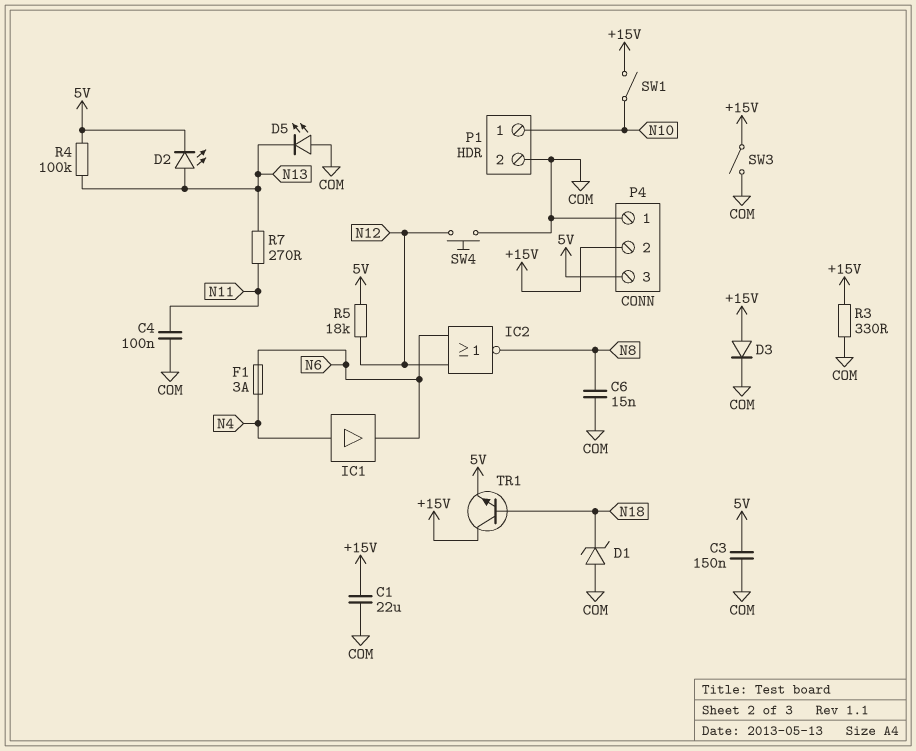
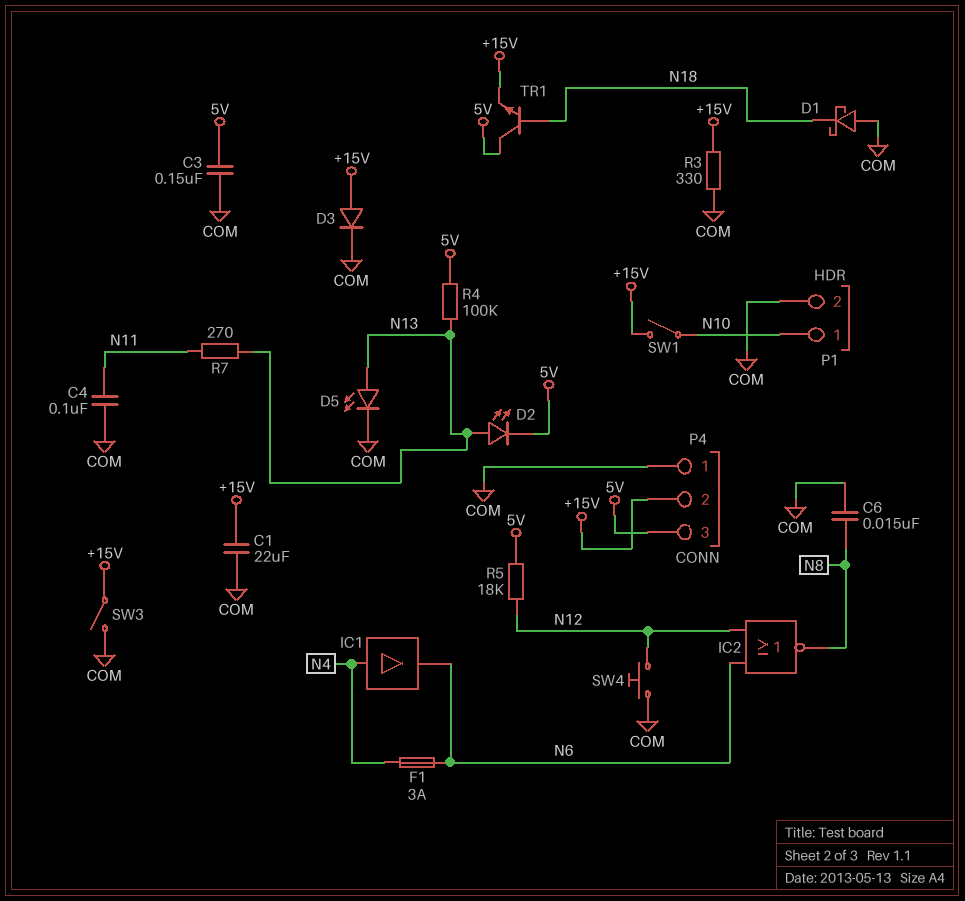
D1: zener (A COM, K N18) -> schottky (A COM, K N18)
D5: LED (A COM, K N13) -> LED (A N13, K COM)
TR1: NPN (B N18, C +15V, E 5V) -> NPN (B N18, C 5V, E +15V)

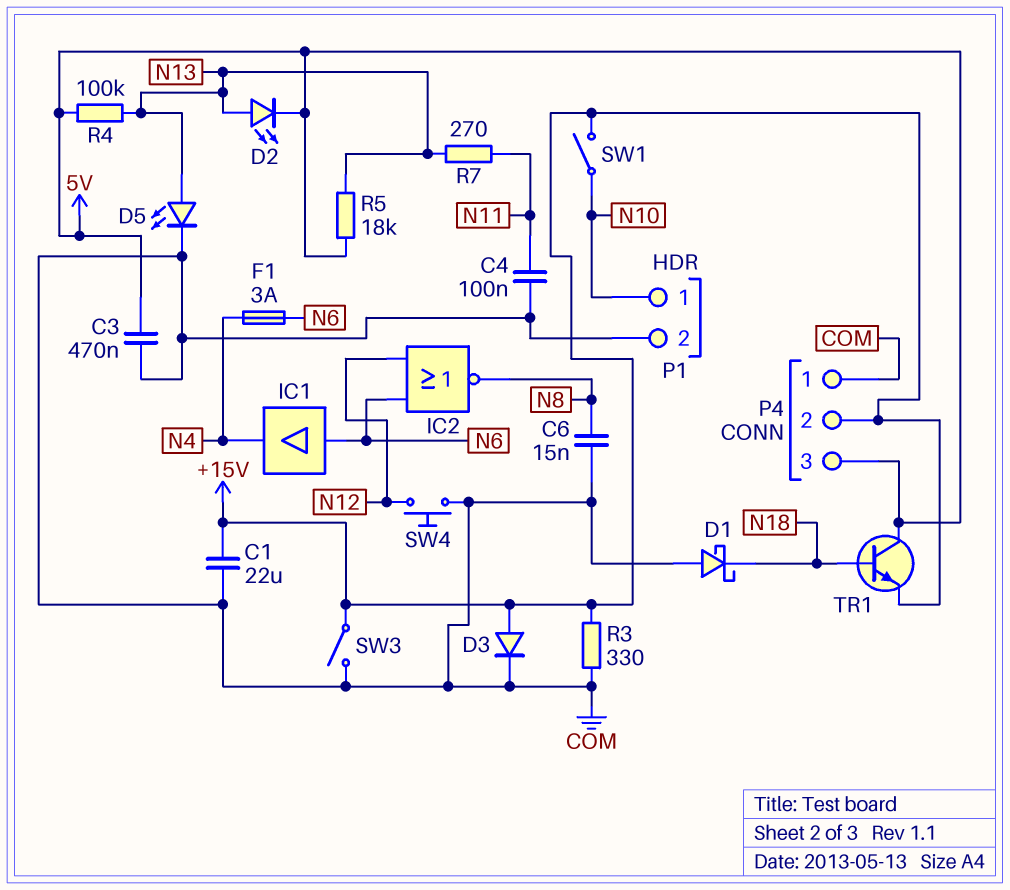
C3: 150nF (5V, COM) -> 470nF (5V, COM)
IC1: buffer (in N4, out N6) -> buffer (in N6, out N4)
R5: 18k (5V, N12) -> 18k (5V, N13)

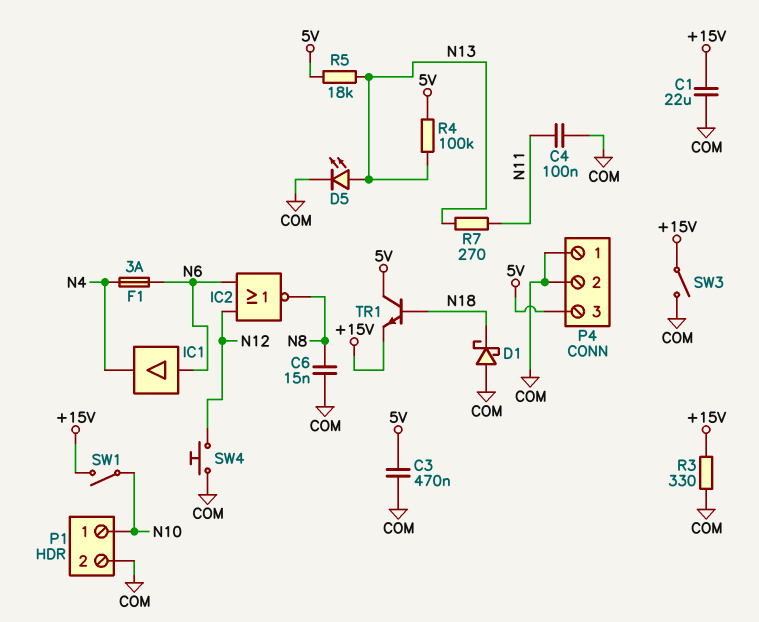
D2: LED (A N13, K 5V) -> none
D3: diode (A +15V, K COM) -> none
P4 pin 2: +15V -> COM

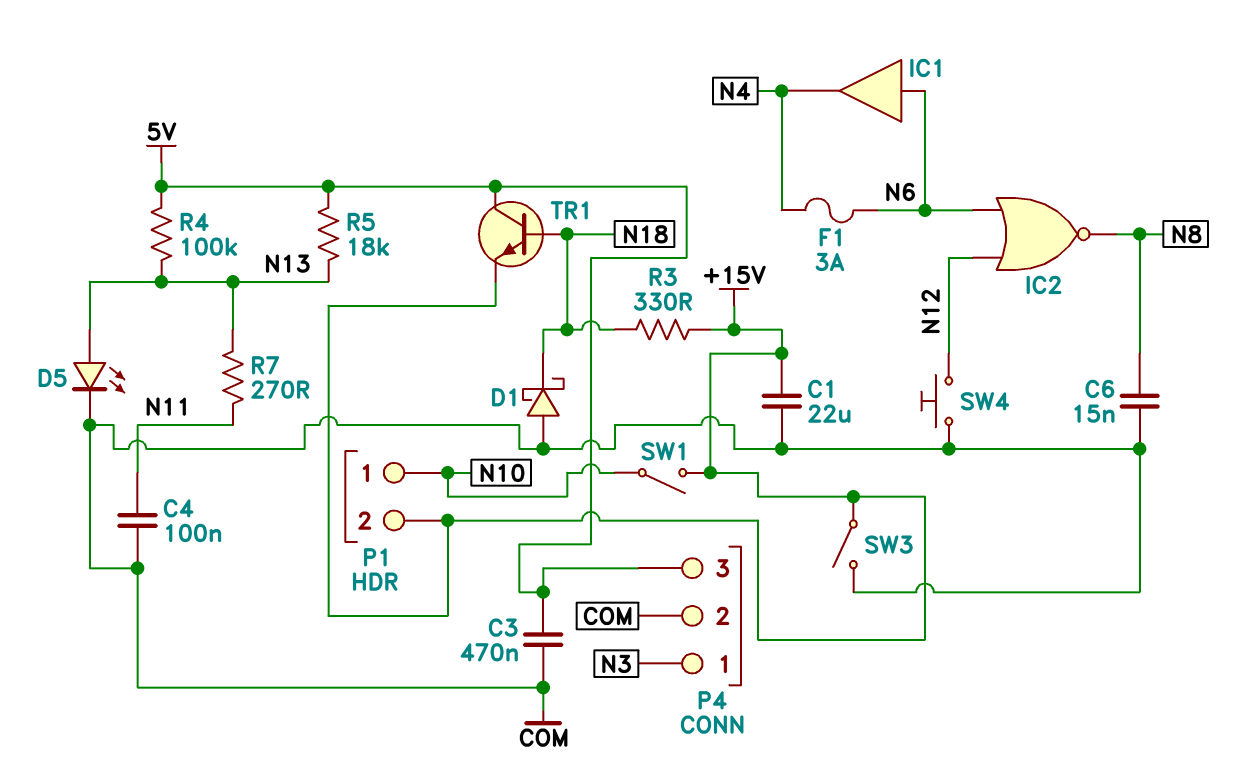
P1 pin 2: COM -> +15V
P4 pin 1: COM -> N3
R3: 330 (+15V, COM) -> 330 (+15V, N18)

